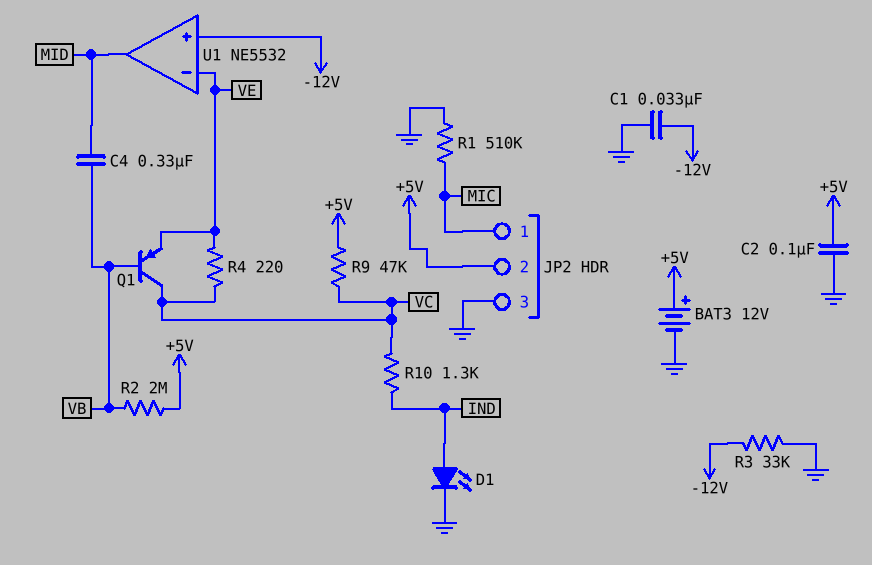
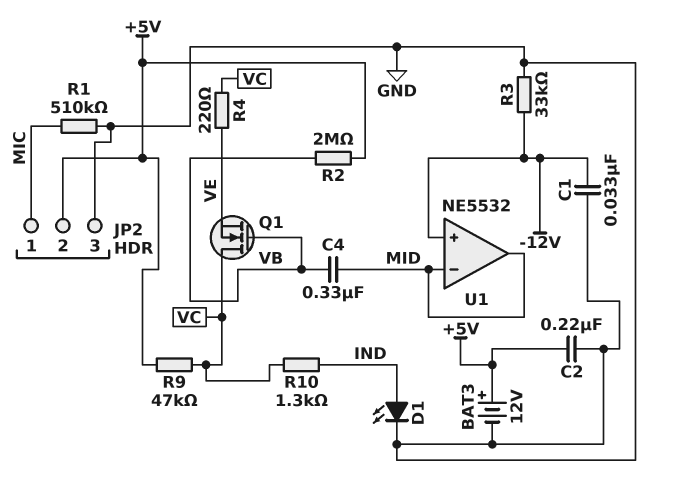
C2: 100nF (+5V, GND) -> 220nF (+5V, GND)
Q1: PNP (B VB, C VC, E VE) -> NMOS (G VB, D VC, S VE)
U1 pin in-: VE -> MID

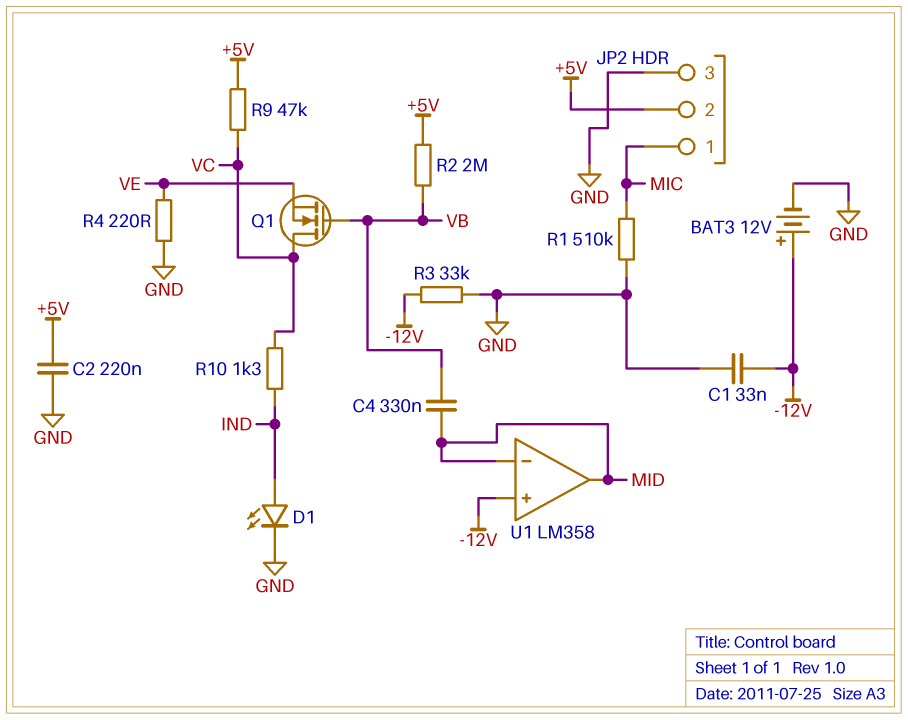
BAT3: 12V (plus +5V, minus GND) -> 12V (plus -12V, minus GND)
R4: 220 (VC, VE) -> 220 (GND, VE)
U1: NE5532 -> LM358

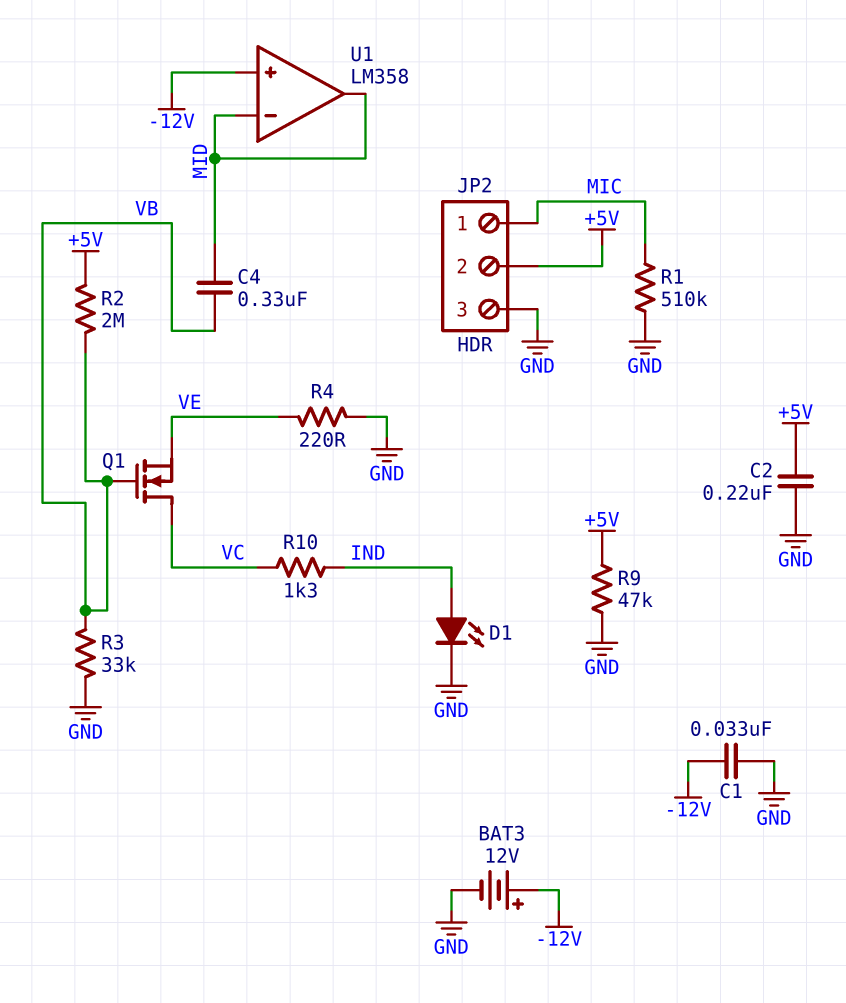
R3: 33k (-12V, GND) -> 33k (GND, VB)
R9: 47k (+5V, VC) -> 47k (+5V, GND)

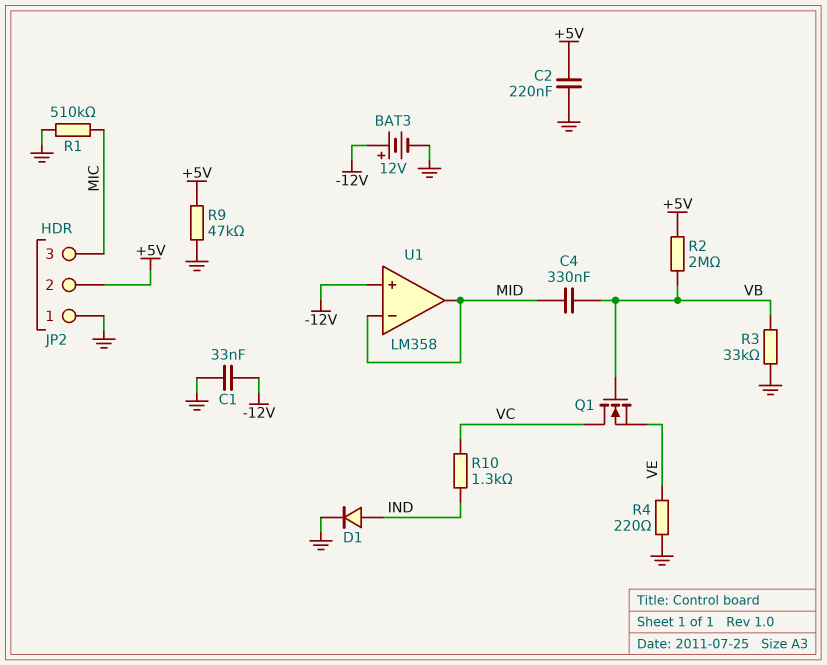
D1: LED (A IND, K GND) -> diode (A IND, K GND)
JP2 pin 1: MIC -> GND
JP2 pin 3: GND -> MIC

